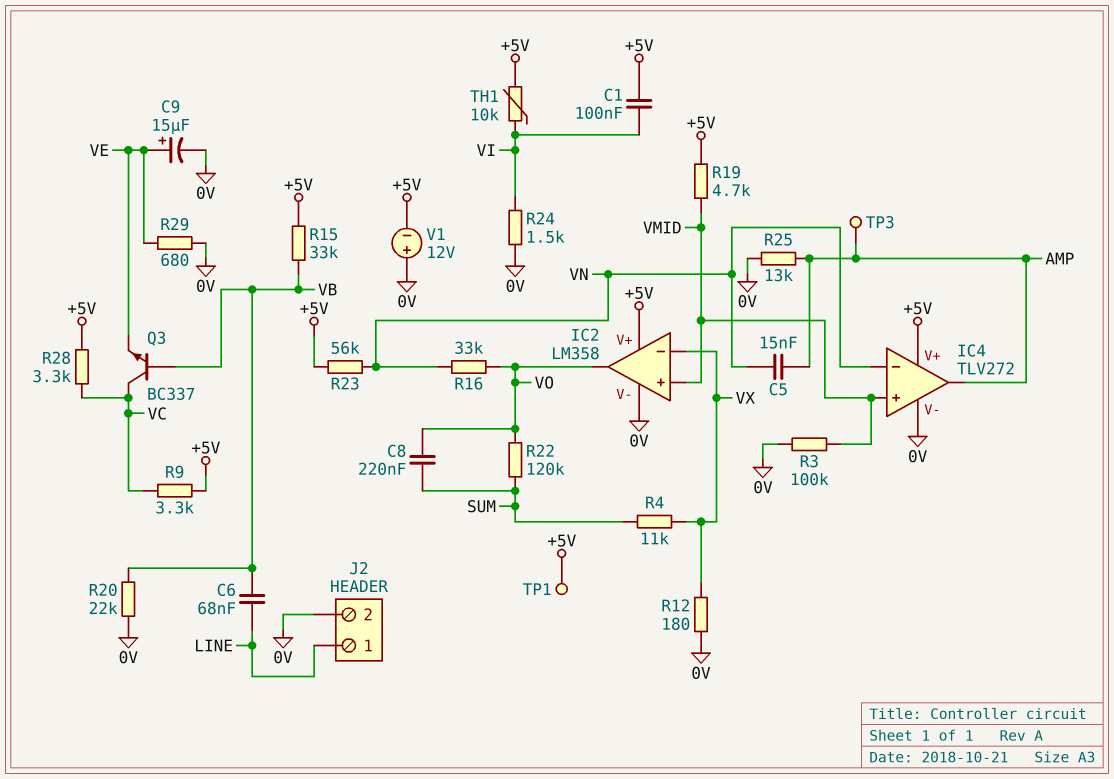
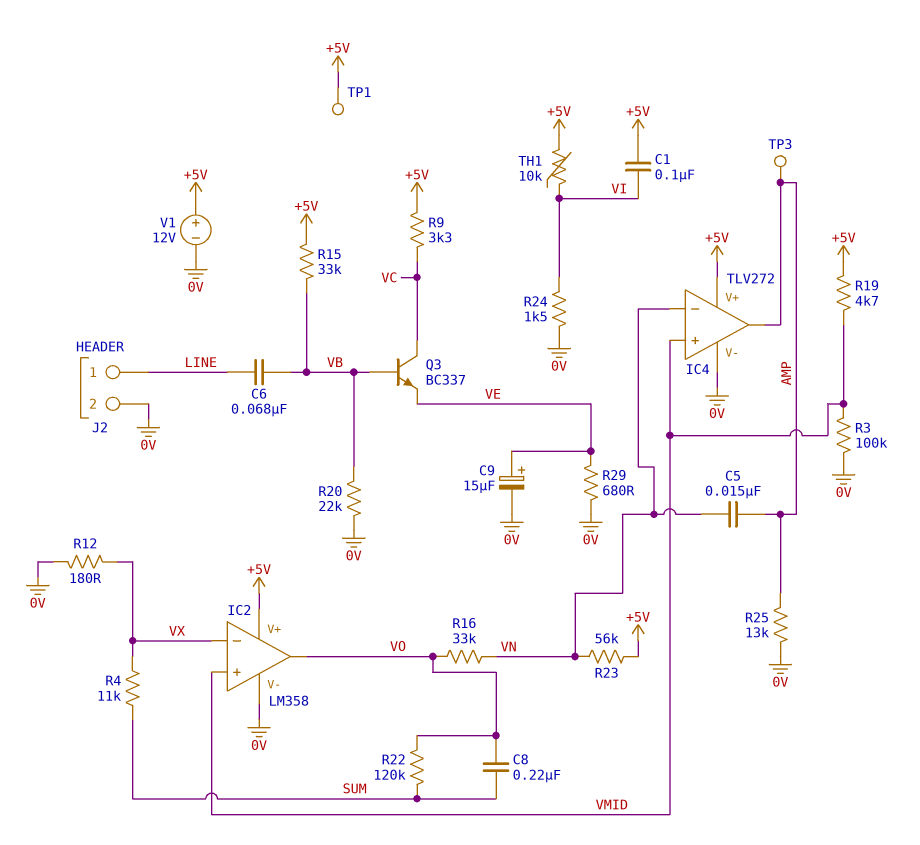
R28: 3.3k (+5V, VC) -> none
V1: 12V (plus 0V, minus +5V) -> 12V (plus +5V, minus 0V)

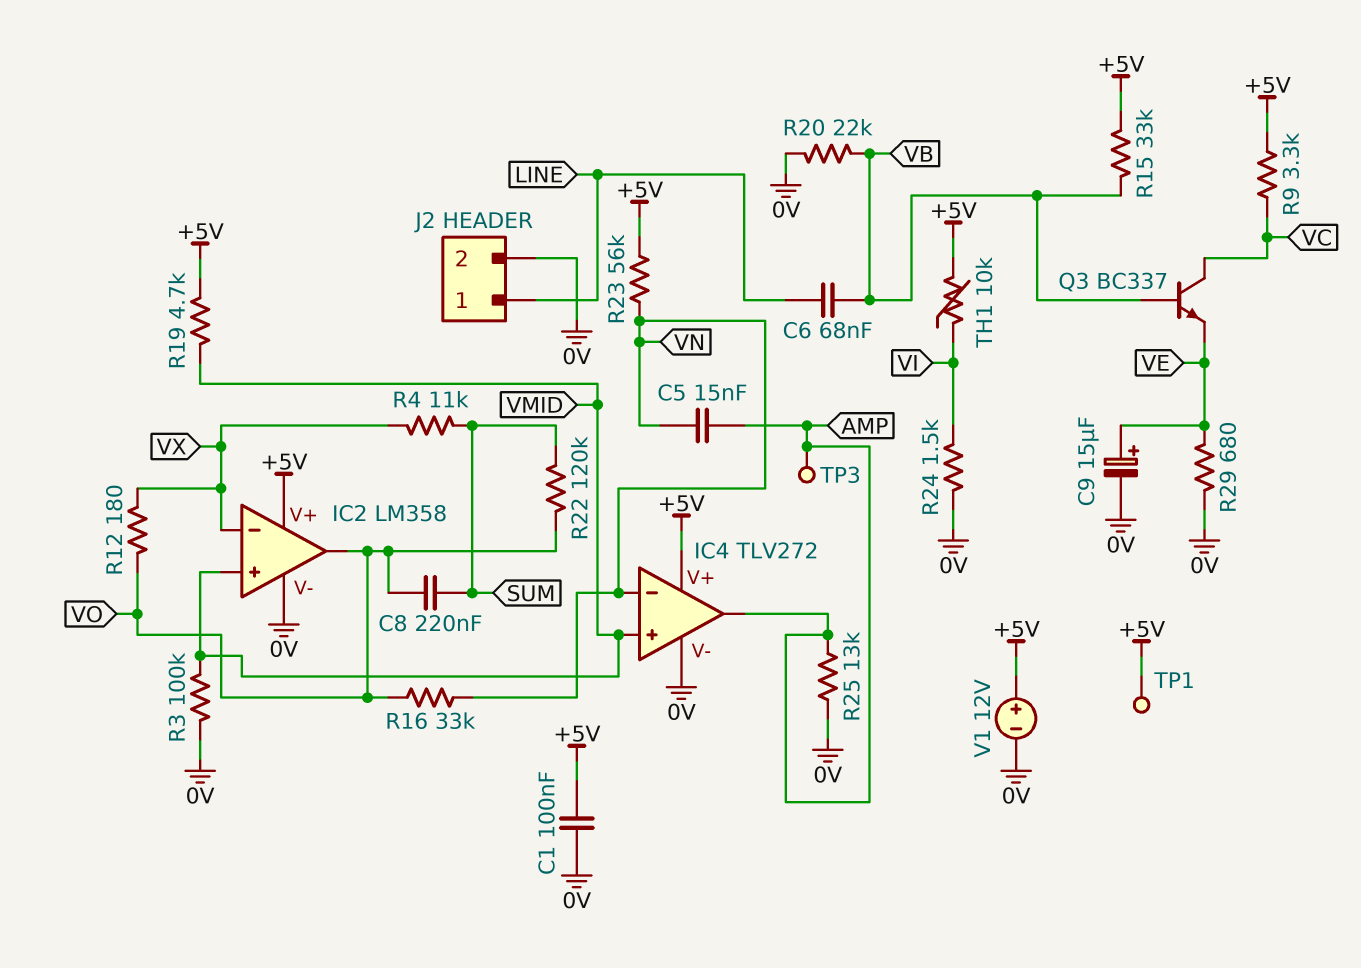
C1: 100nF (+5V, VI) -> 100nF (+5V, 0V)
R12: 180 (0V, VX) -> 180 (VO, VX)

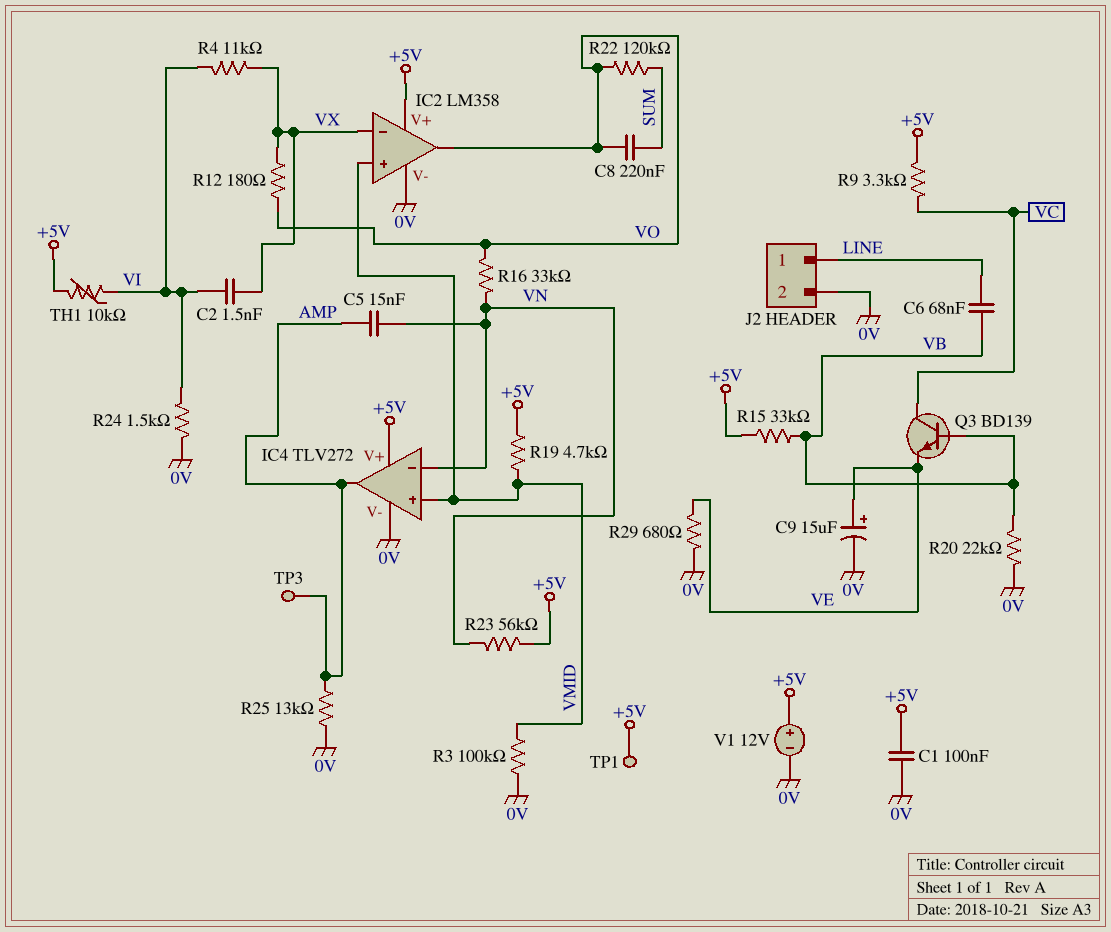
C2: none -> 1.5nF (VI, VX)
Q3: NPN BC337 (B VB, C VC, E VE) -> NPN BD139 (B VB, C VC, E VE)
R4: 11k (SUM, VX) -> 11k (VI, VX)

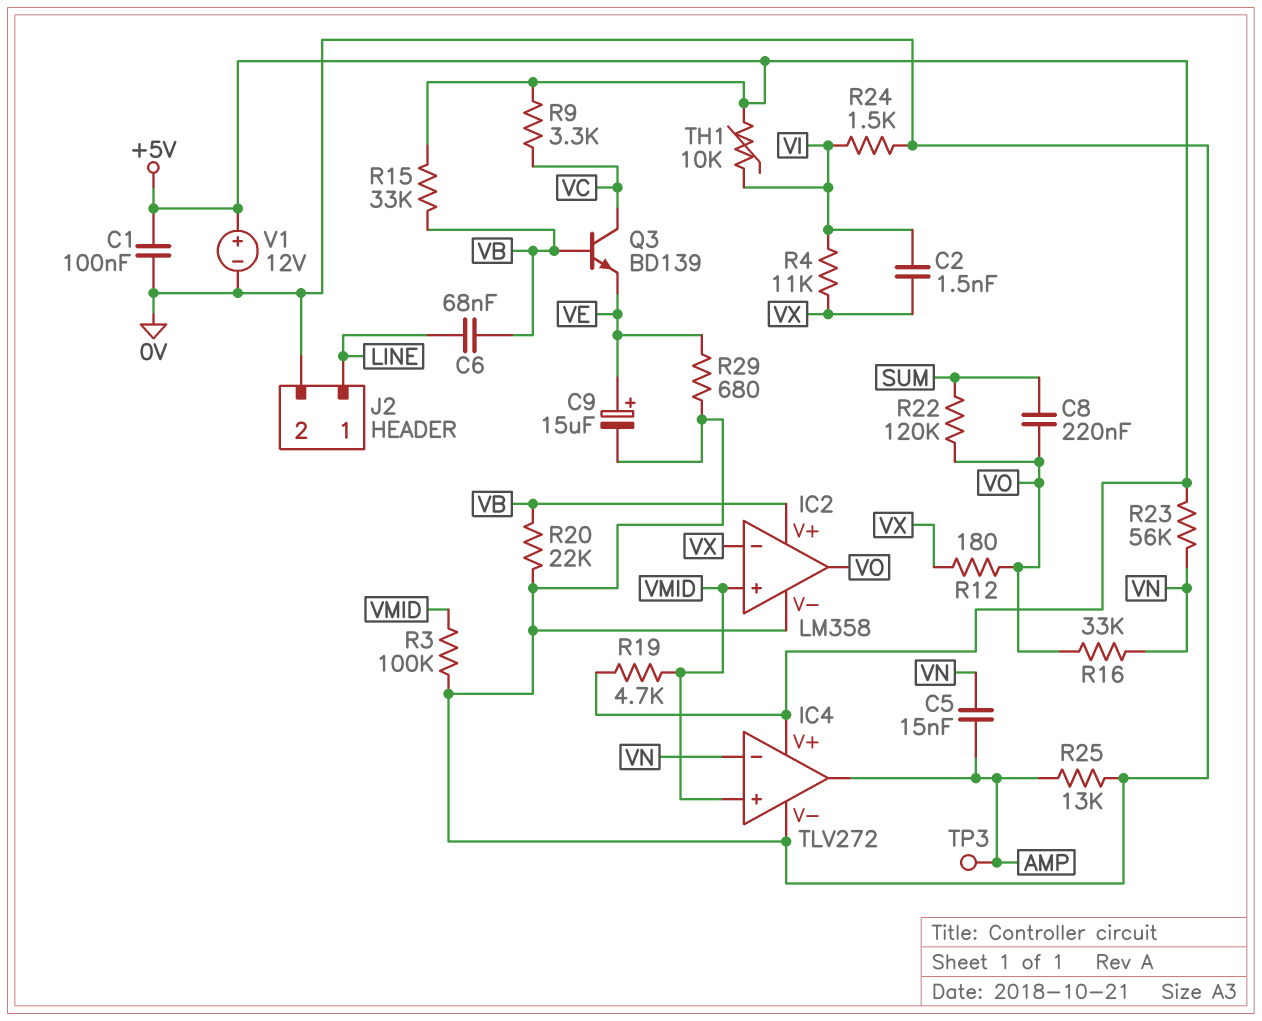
IC2 pin V+: +5V -> VB
TP1: test point (+5V) -> none

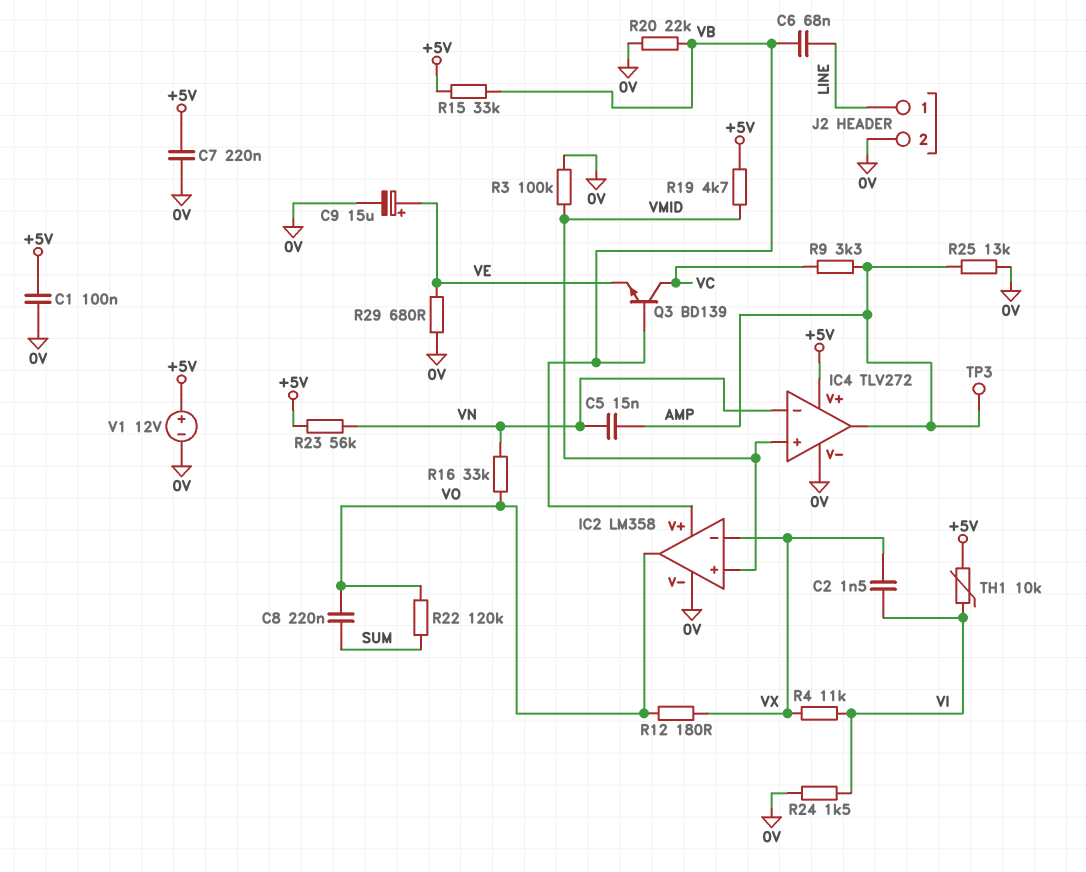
C7: none -> 220nF (+5V, 0V)
R9: 3.3k (+5V, VC) -> 3.3k (AMP, VC)

